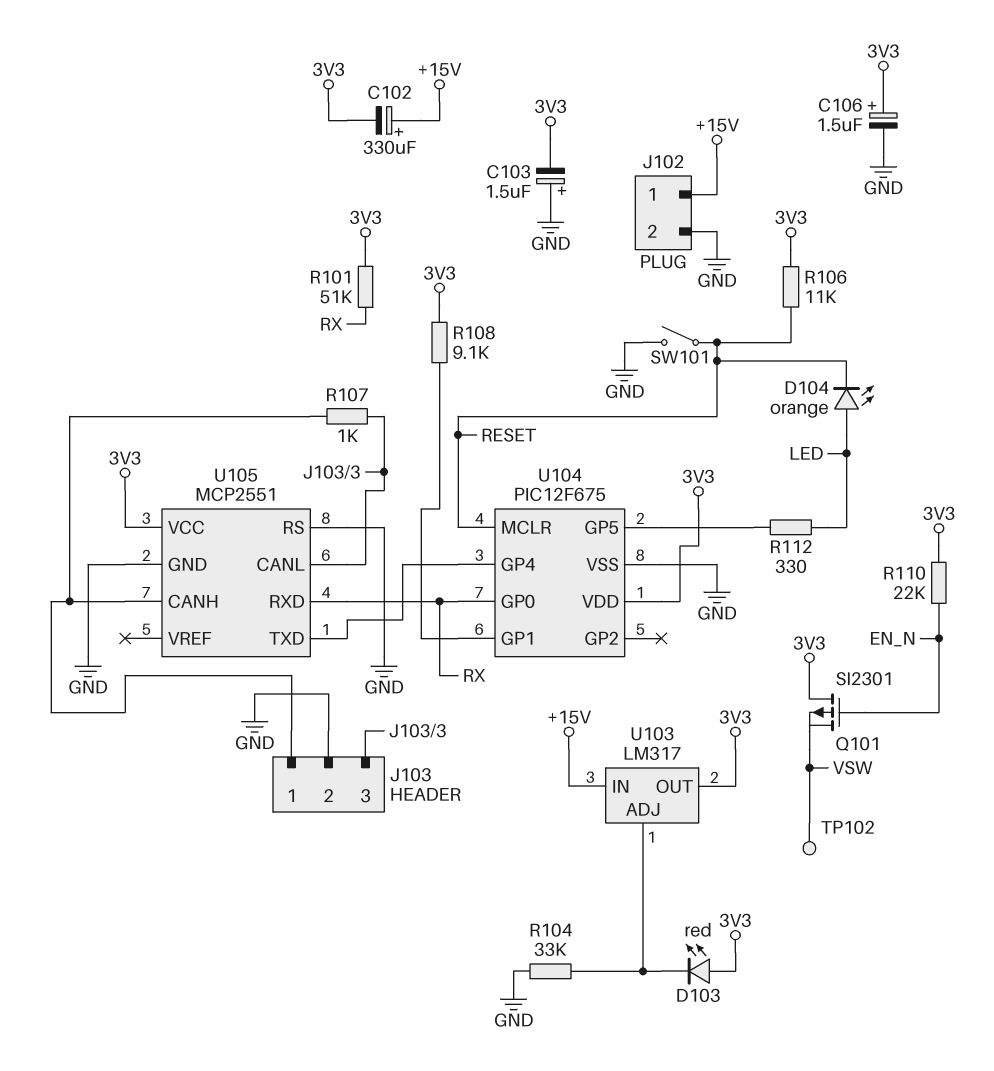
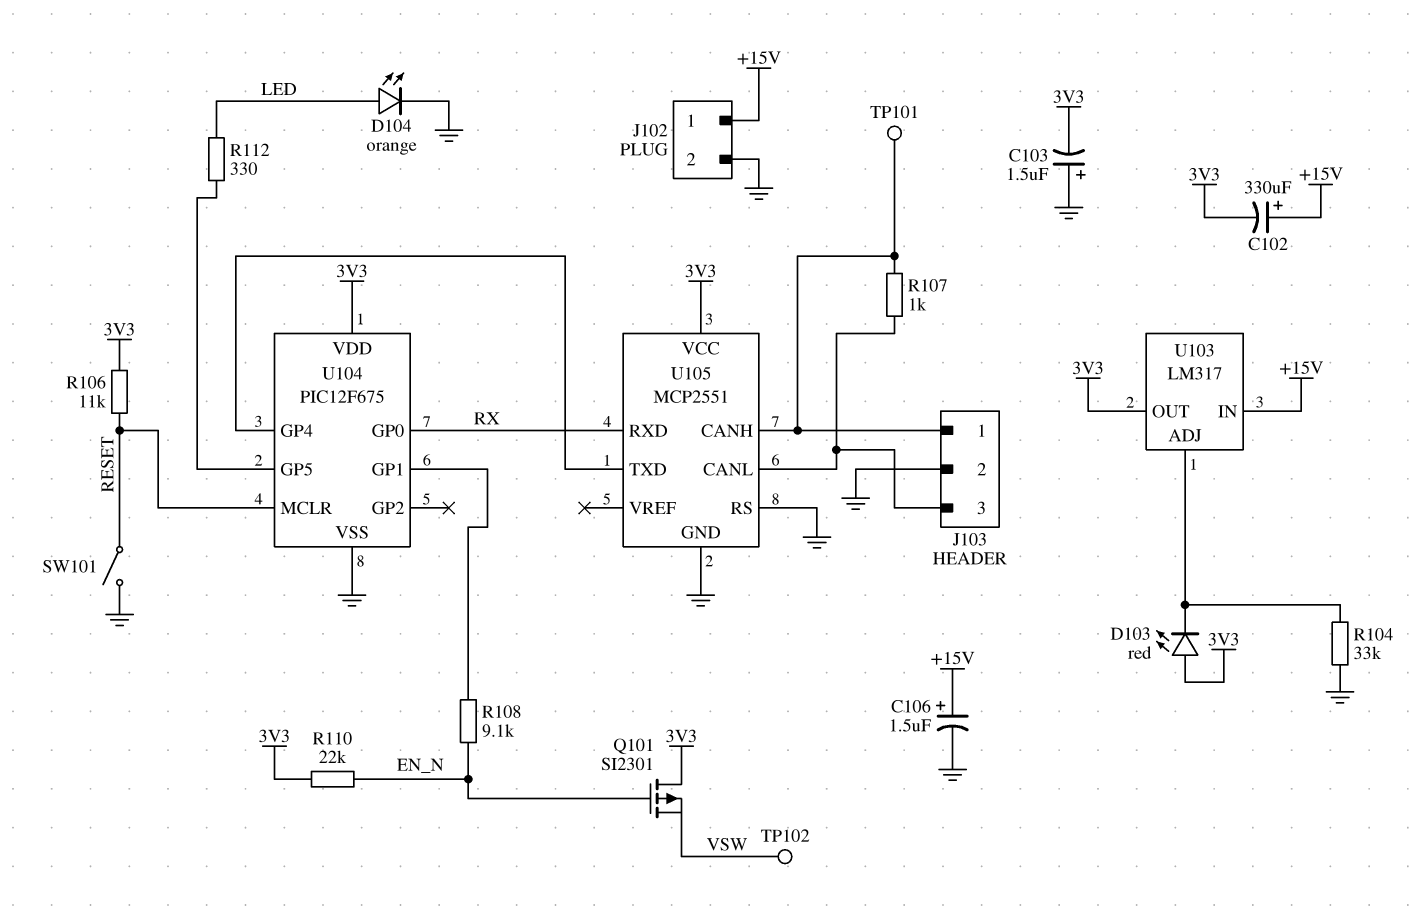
C106: 1.5uF (plus 3V3, minus GND) -> 1.5uF (plus +15V, minus GND)
D104: LED orange (A LED, K RESET) -> LED orange (A LED, K GND)
R101: 51k (3V3, RX) -> none
R108: 9.1k (3V3, U104/GP1) -> 9.1k (EN_N, U104/GP1)
TP101: none -> test point (J103/1)

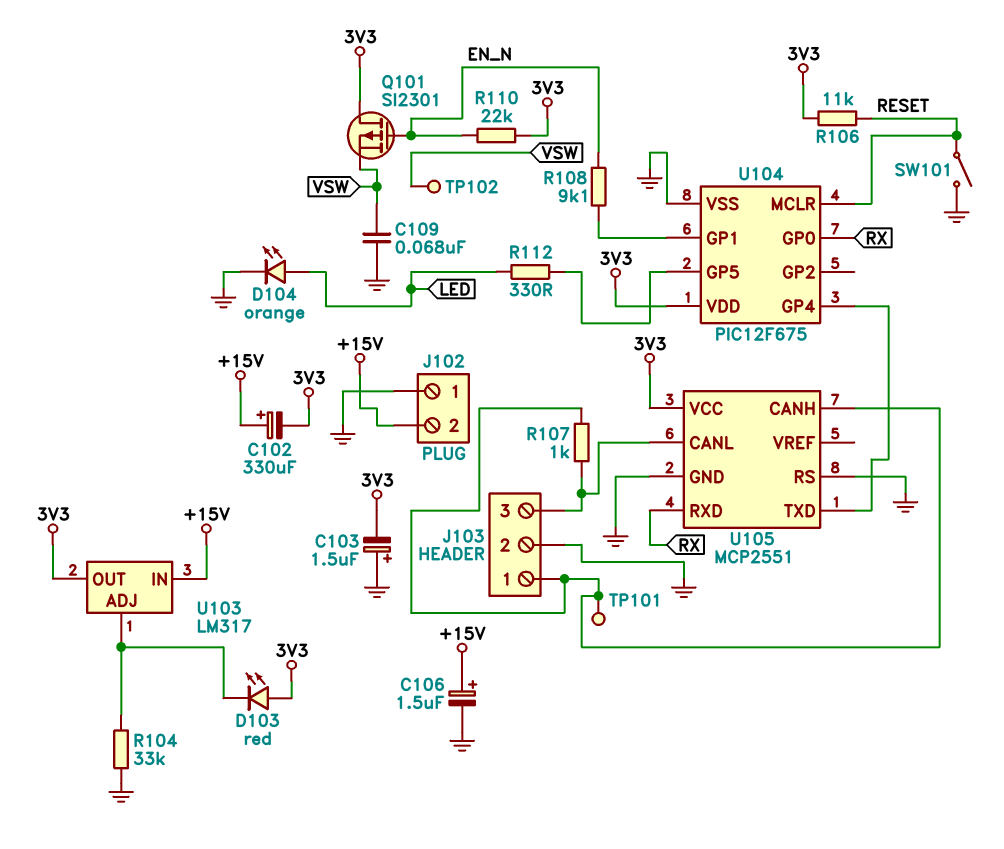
C109: none -> 68nF (GND, VSW)
J102 pin 1: +15V -> GND
J102 pin 2: GND -> +15V

